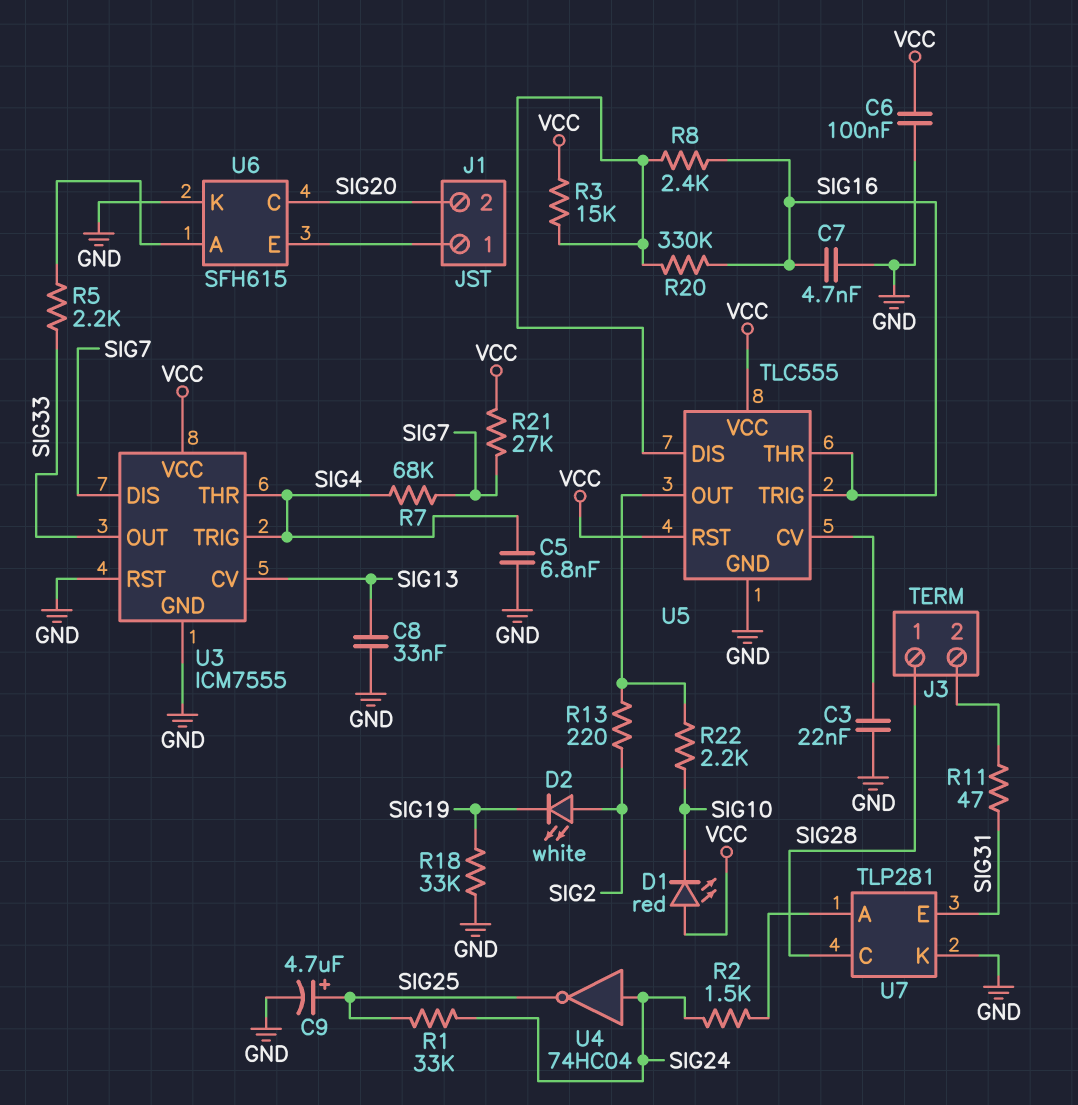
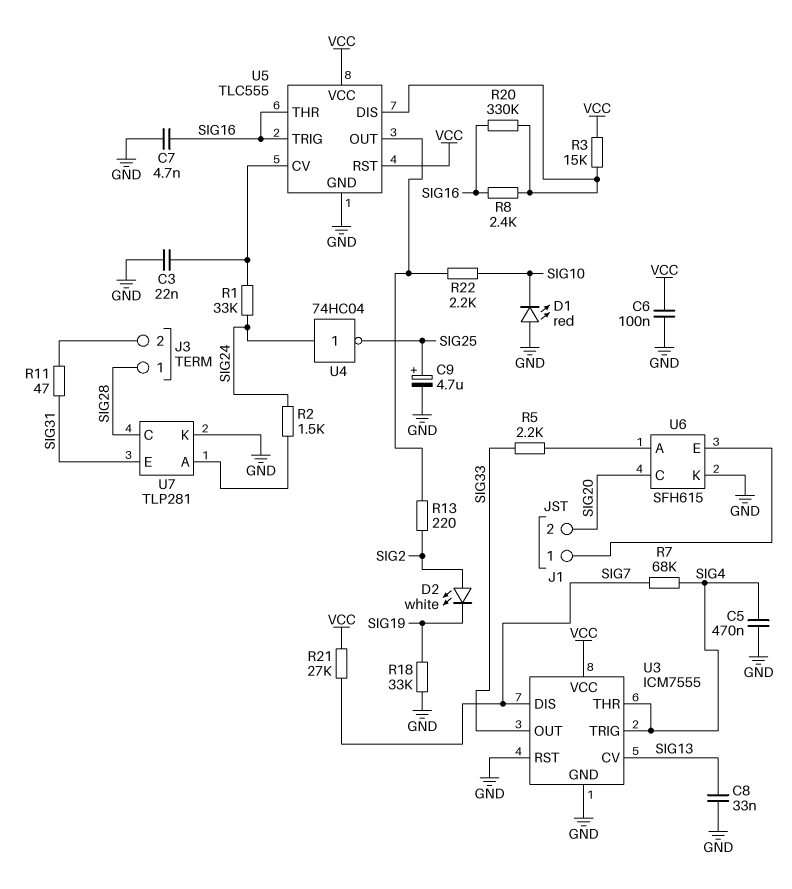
C5: 6.8nF (GND, SIG4) -> 470nF (GND, SIG4)
D1: LED red (A VCC, K SIG10) -> LED red (A GND, K SIG10)
R1: 33k (SIG24, SIG25) -> 33k (SIG24, U5/CV)

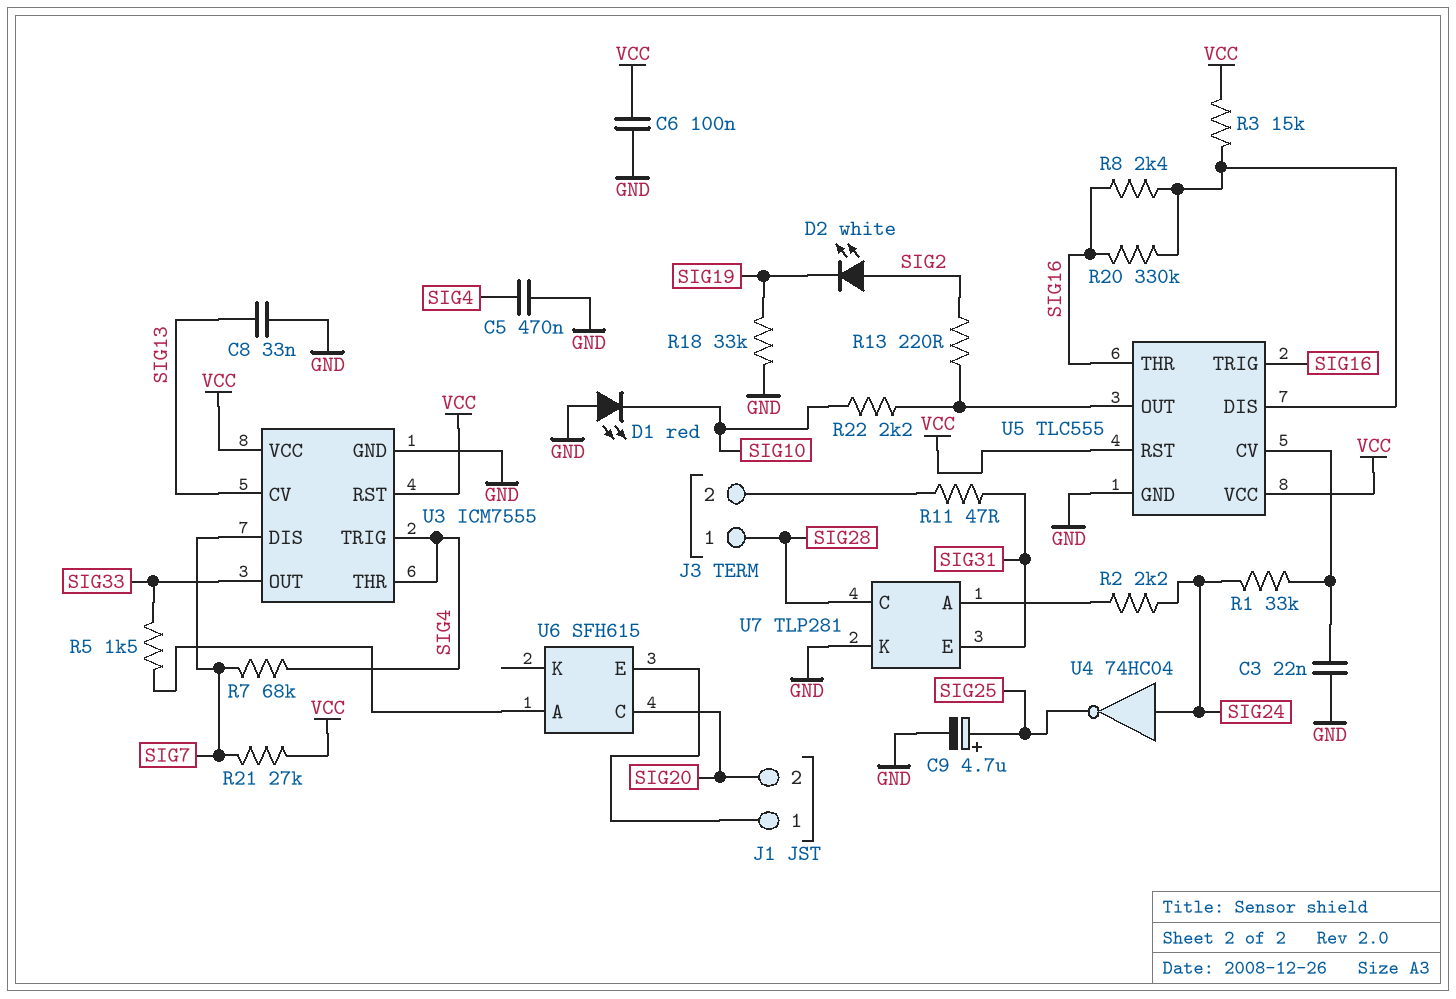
C7: 4.7nF (GND, SIG16) -> none
R2: 1.5k (SIG24, U7/A) -> 2.2k (SIG24, U7/A)
R5: 2.2k (SIG33, U6/A) -> 1.5k (SIG33, U6/A)
U3 pin RST: GND -> VCC
U6 pin K: GND -> none

